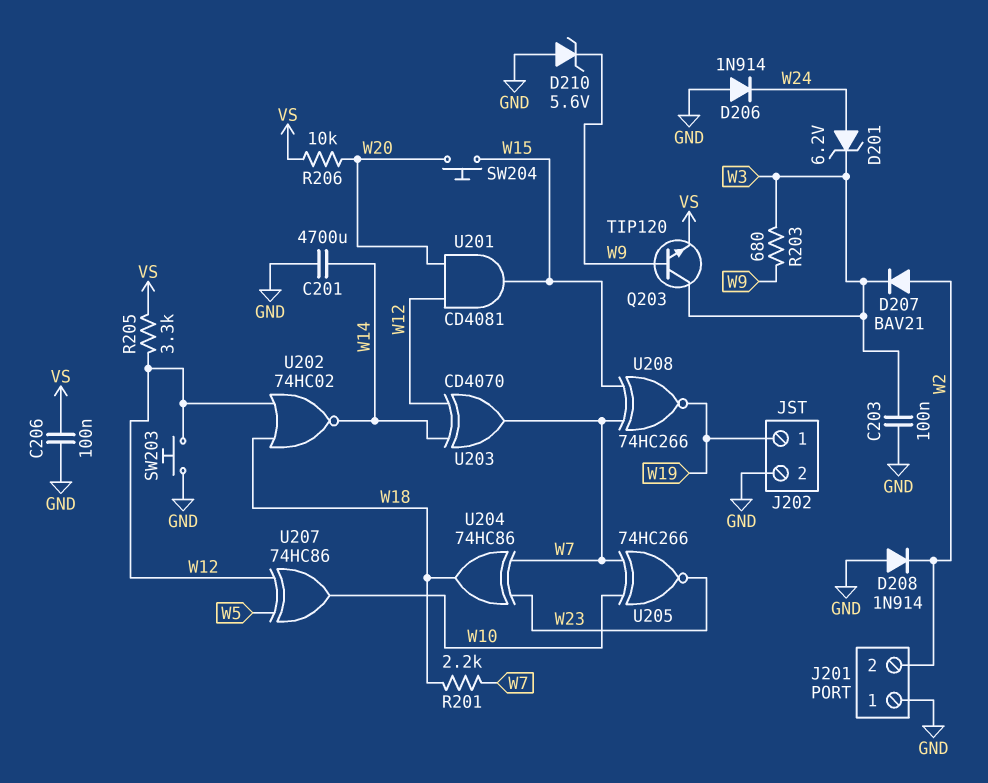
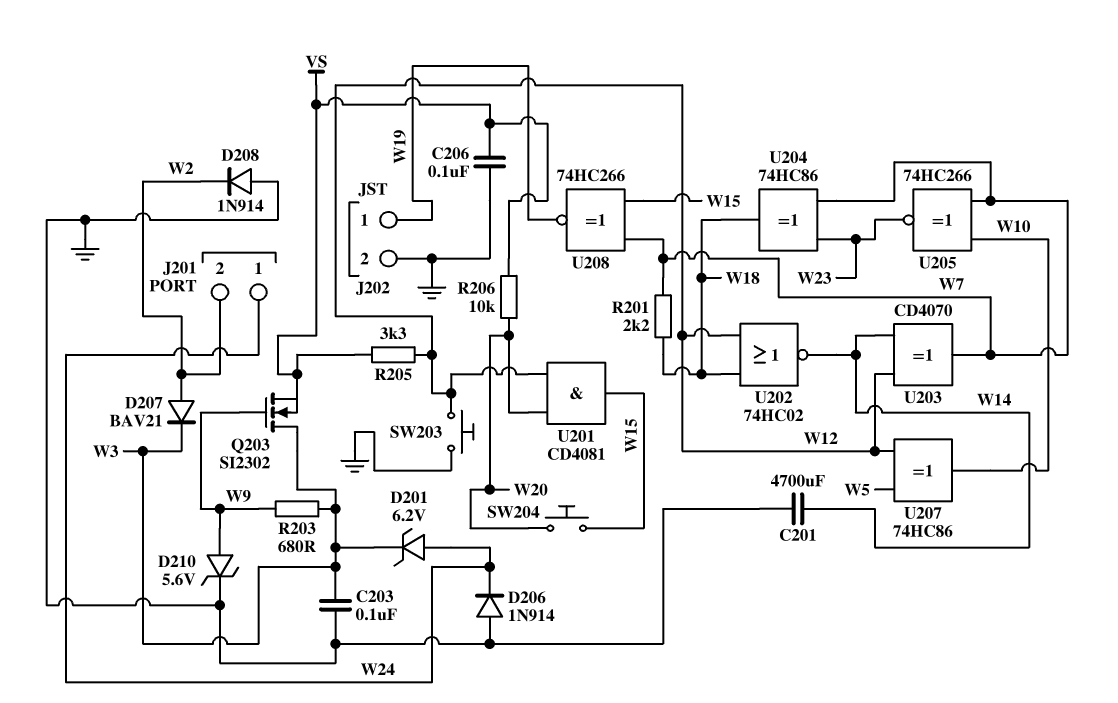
D210: zener 5.6V (A GND, K W9) -> zener 5.6V (A W9, K GND)
J201 pin 1: GND -> W24
Q203: NPN TIP120 (B W9, C W3, E VS) -> NMOS SI2302 (G W9, D W3, S VS)

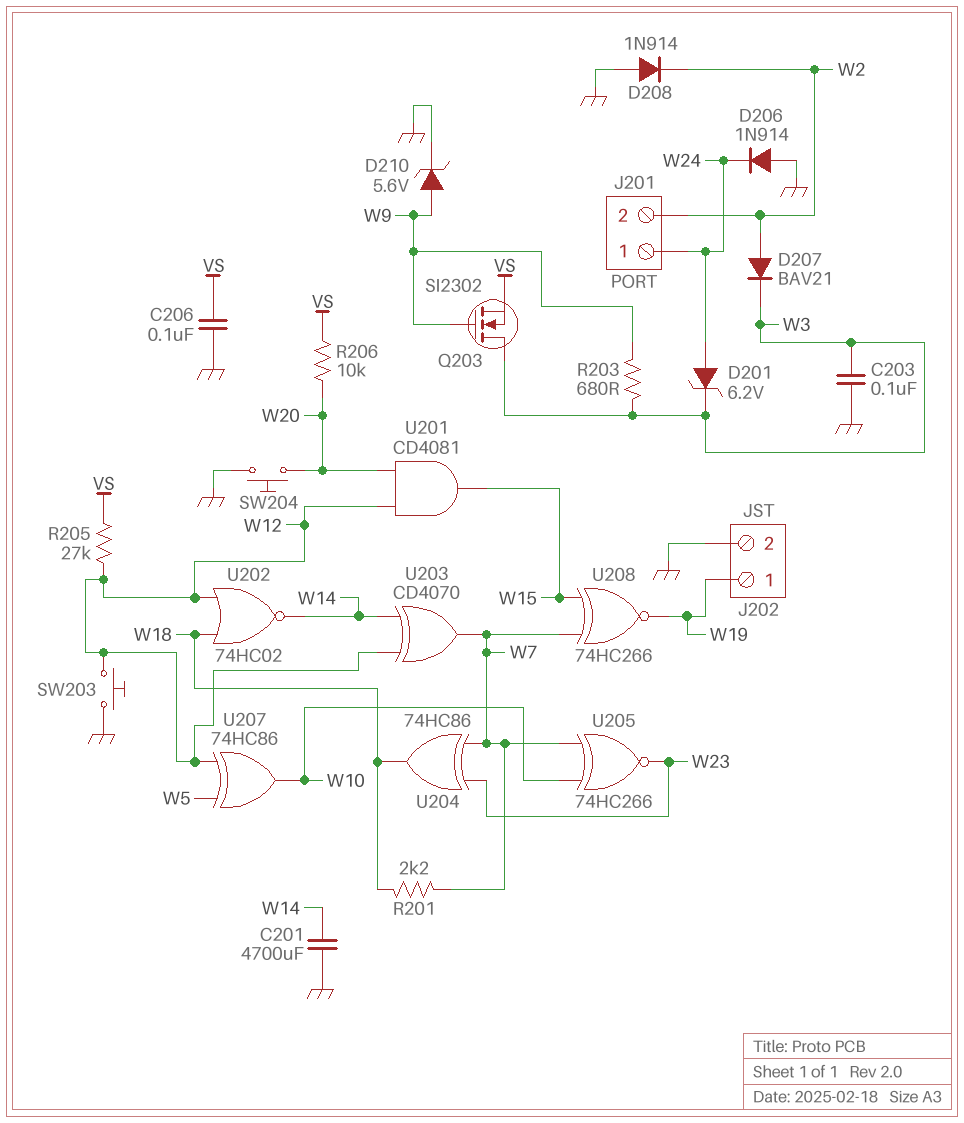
R205: 3.3k (VS, W12) -> 27k (VS, W12)
SW204: button (W15, W20) -> button (GND, W20)

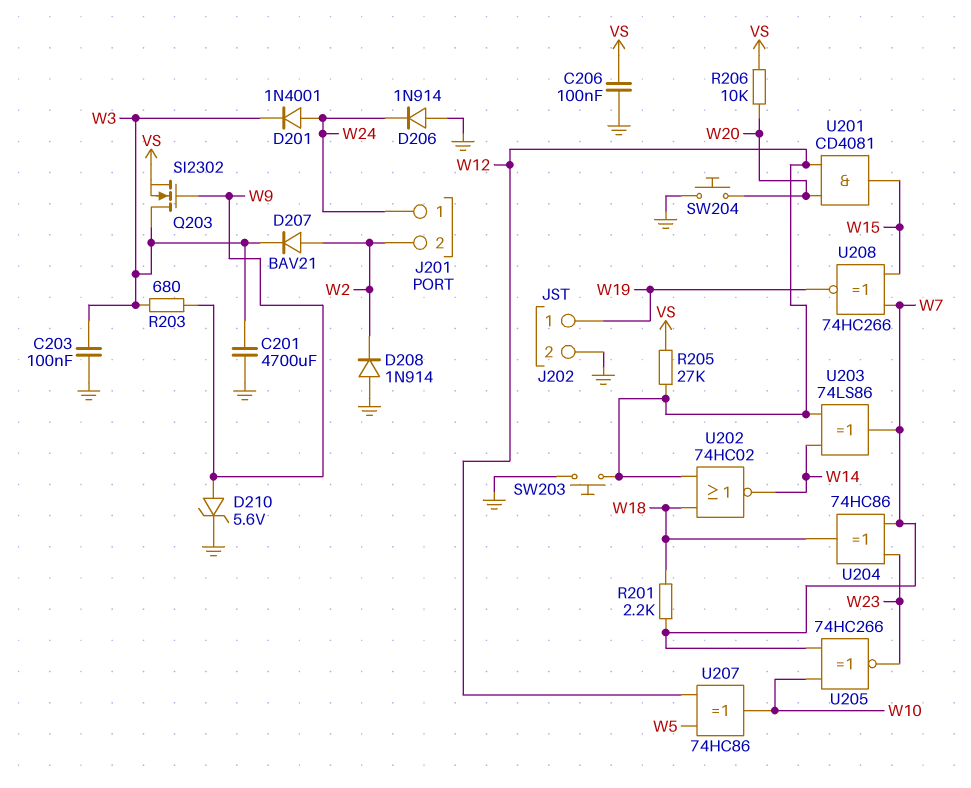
C201: 4700uF (GND, W14) -> 4700uF (GND, W3)
D201: zener 6.2V (A W24, K W3) -> diode 1N4001 (A W24, K W3)
U203: XOR CD4070 (in W12, in W14, out W7) -> XOR 74LS86 (in W12, in W14, out W7)

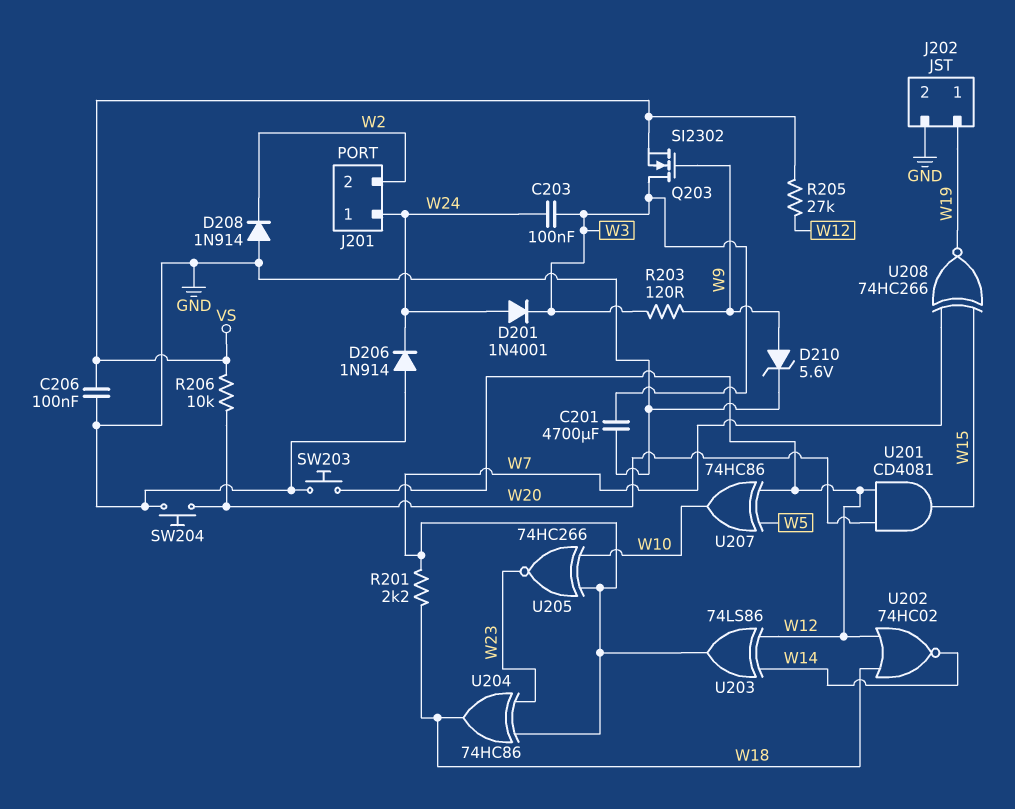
C203: 100nF (GND, W3) -> 100nF (W3, W24)
D207: diode BAV21 (A W2, K W3) -> none
R203: 680 (W3, W9) -> 120 (W3, W9)

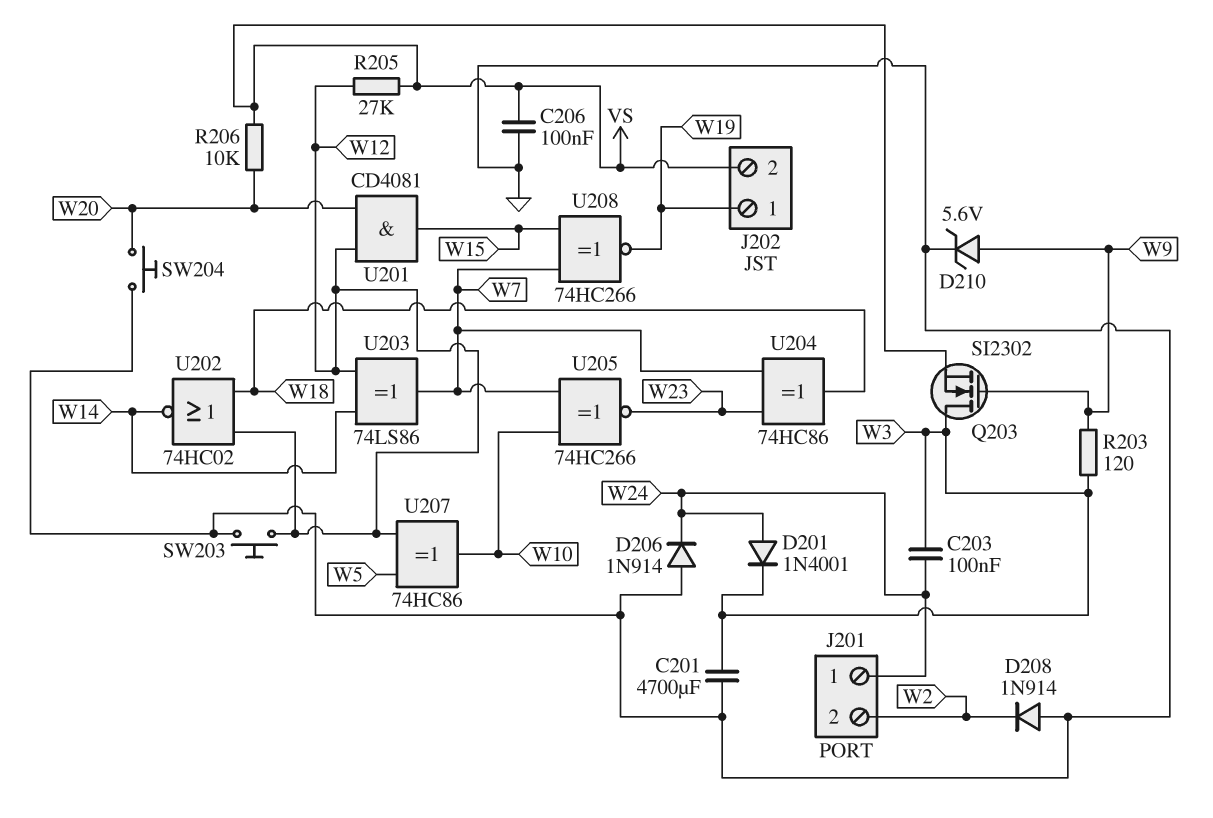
J202 pin 2: GND -> VS
R201: 2.2k (W7, W18) -> none

